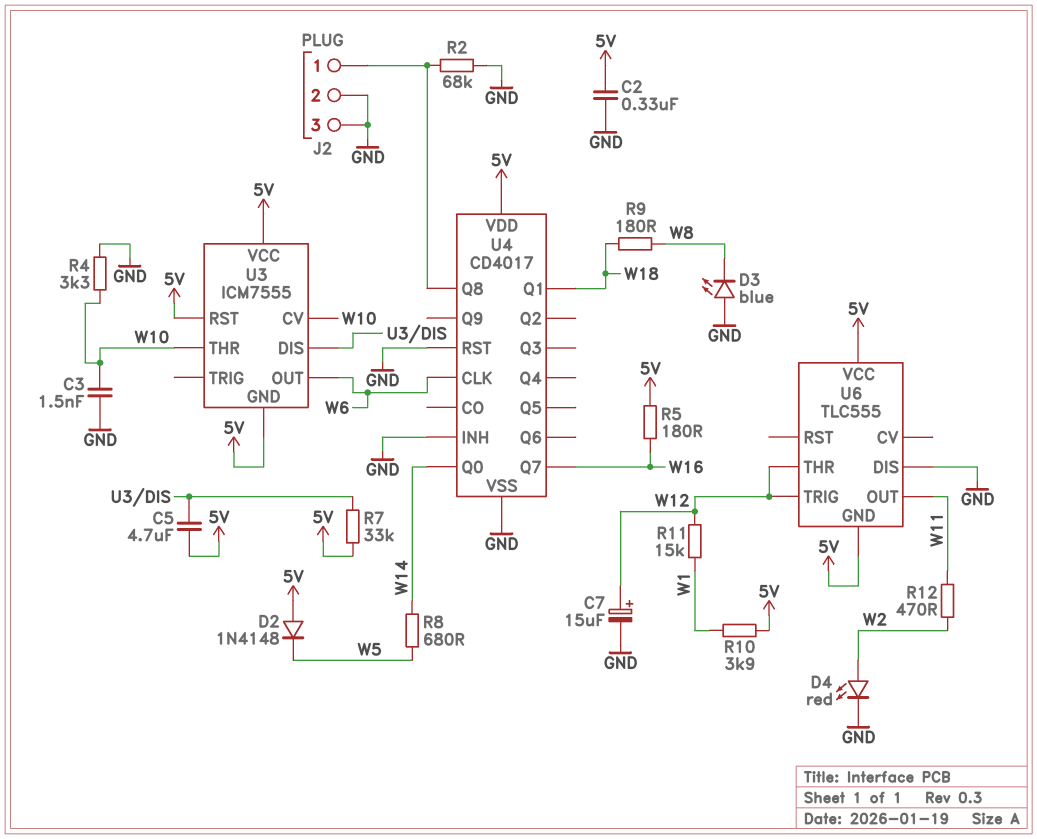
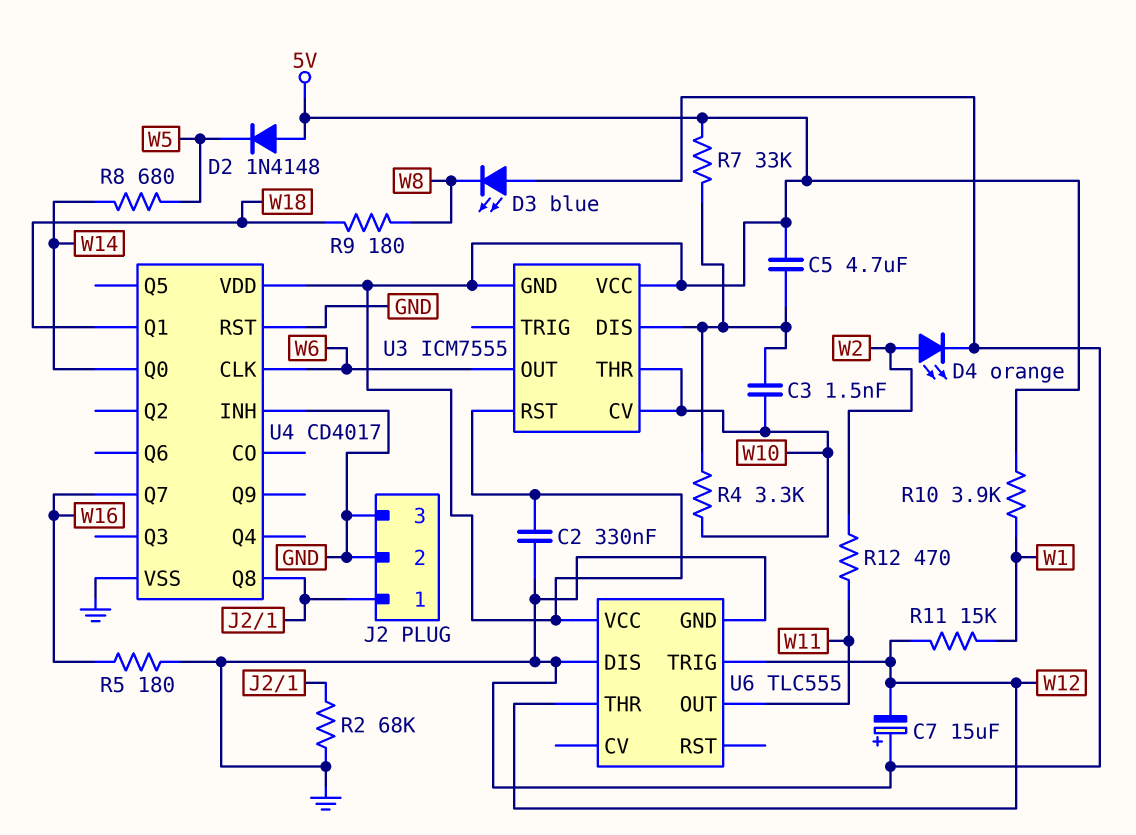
C3: 1.5nF (GND, W10) -> 1.5nF (U3/DIS, W10)
C7: 15uF (plus W12, minus GND) -> 15uF (plus GND, minus W12)
D4: LED red (A W2, K GND) -> LED orange (A W2, K GND)
R4: 3.3k (GND, W10) -> 3.3k (U3/DIS, W10)
R5: 180 (5V, W16) -> 180 (GND, W16)
U6 pin GND: 5V -> GND

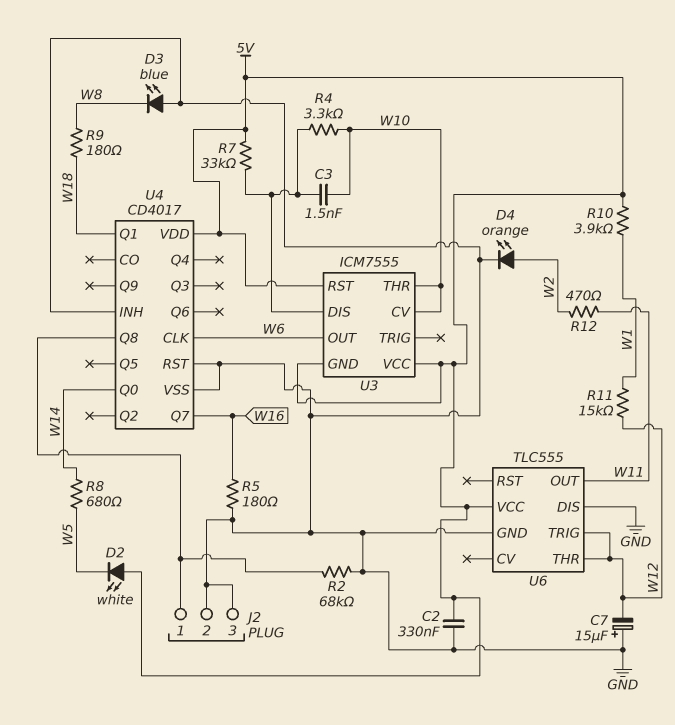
C5: 4.7uF (5V, U3/DIS) -> none
D2: diode 1N4148 (A 5V, K W5) -> LED white (A 5V, K W5)

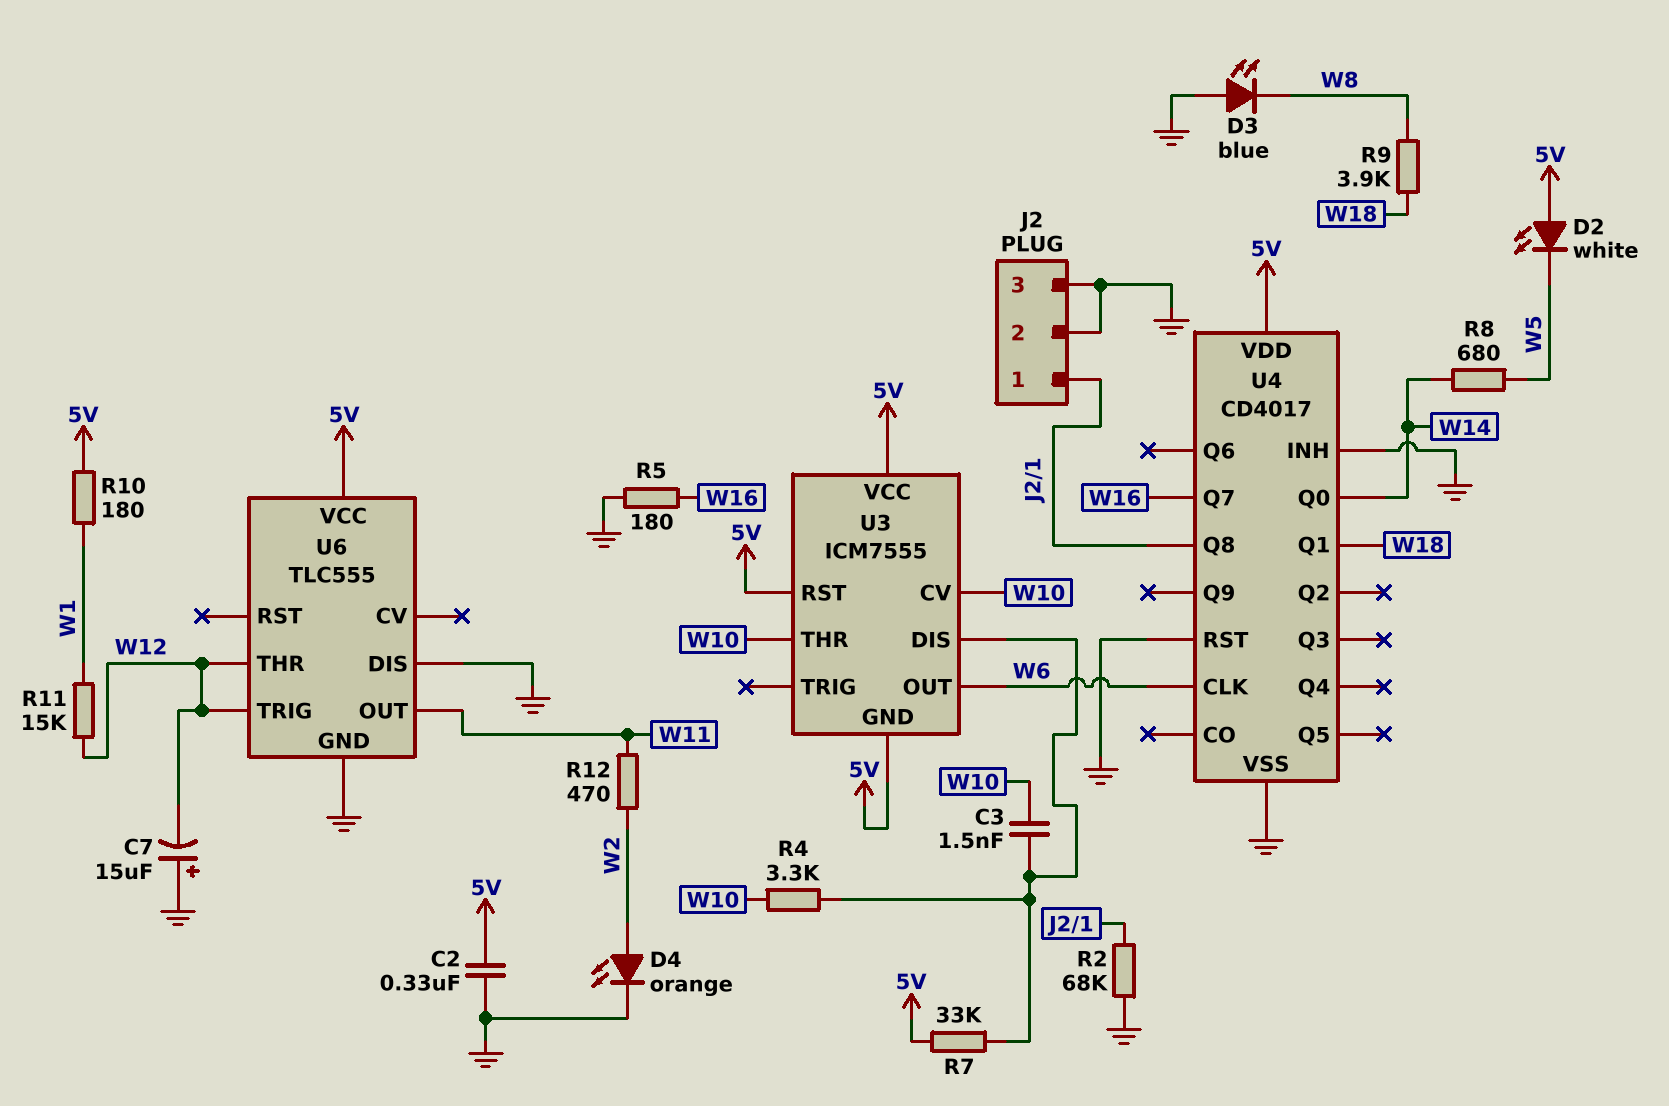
R9: 180 (W8, W18) -> 3.9k (W8, W18)
R10: 3.9k (5V, W1) -> 180 (5V, W1)

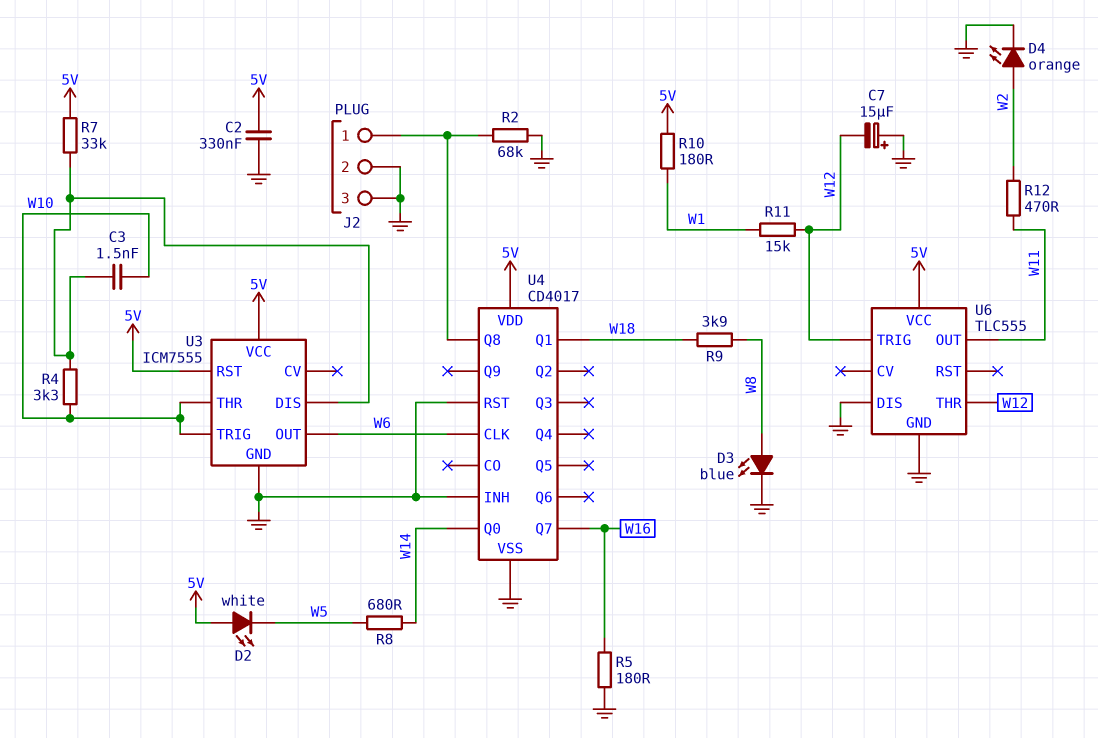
D3: LED blue (A GND, K W8) -> LED blue (A W8, K GND)
U3 pin CV: W10 -> none
U3 pin GND: 5V -> GND
U3 pin TRIG: none -> W10

